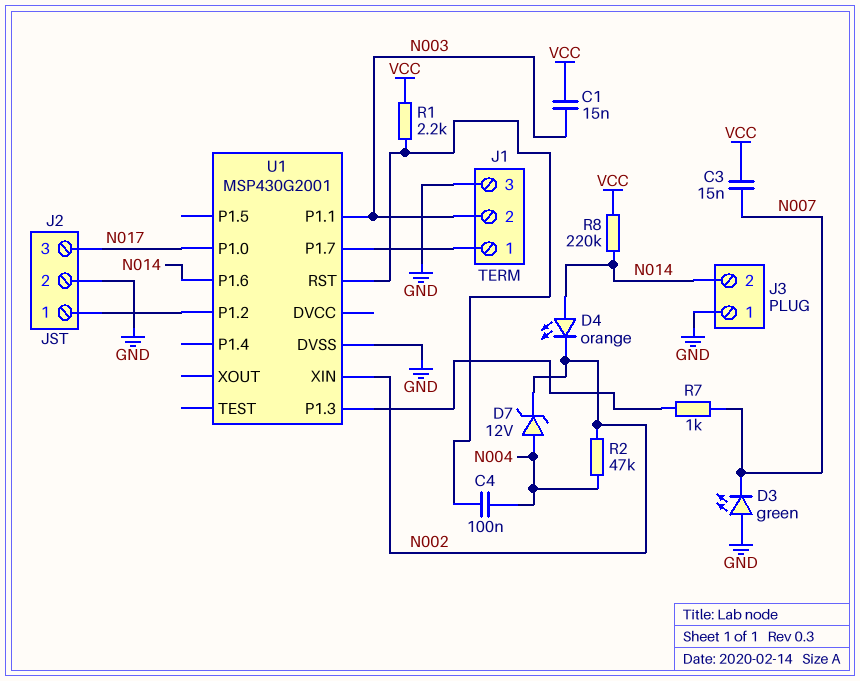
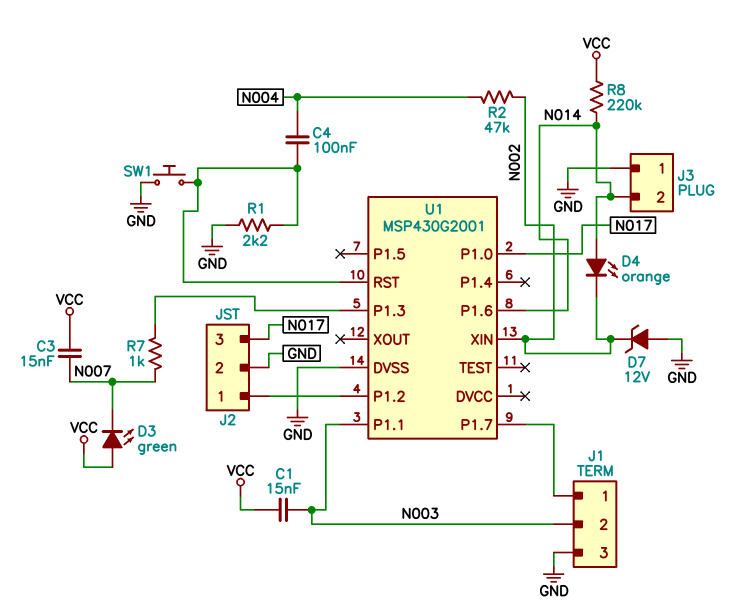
D3: LED green (A GND, K N007) -> LED green (A VCC, K N007)
D7: zener 12V (A N004, K N002) -> zener 12V (A GND, K N002)
R1: 2.2k (U1/RST, VCC) -> 2.2k (GND, U1/RST)
SW1: none -> button (GND, U1/RST)

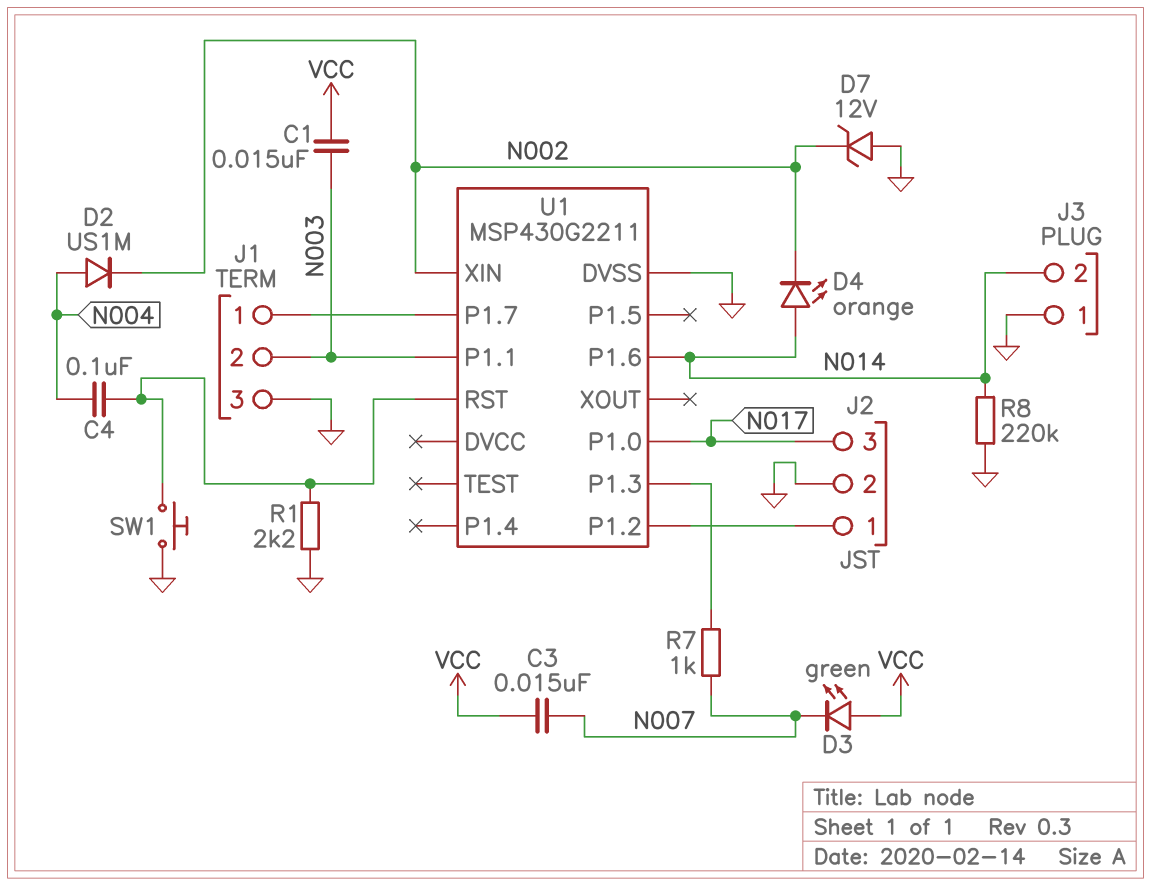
D2: none -> diode US1M (A N004, K N002)
R2: 47k (N002, N004) -> none
R8: 220k (N014, VCC) -> 220k (GND, N014)
U1: MSP430G2001 -> MSP430G2211

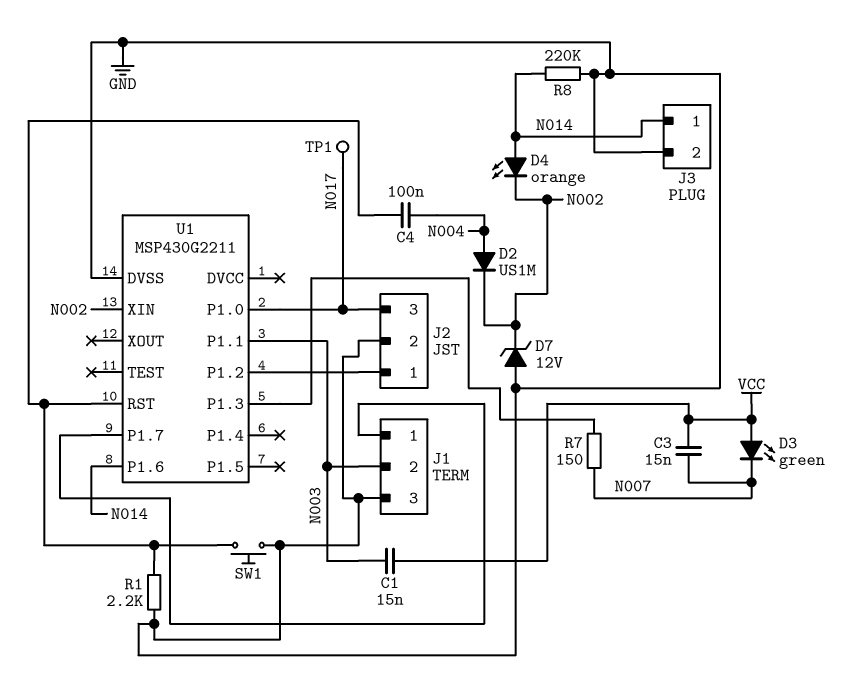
J3 pin 1: GND -> N014
J3 pin 2: N014 -> GND
R7: 1k (N007, U1/P1.3) -> 150 (N007, U1/P1.3)
TP1: none -> test point (N017)

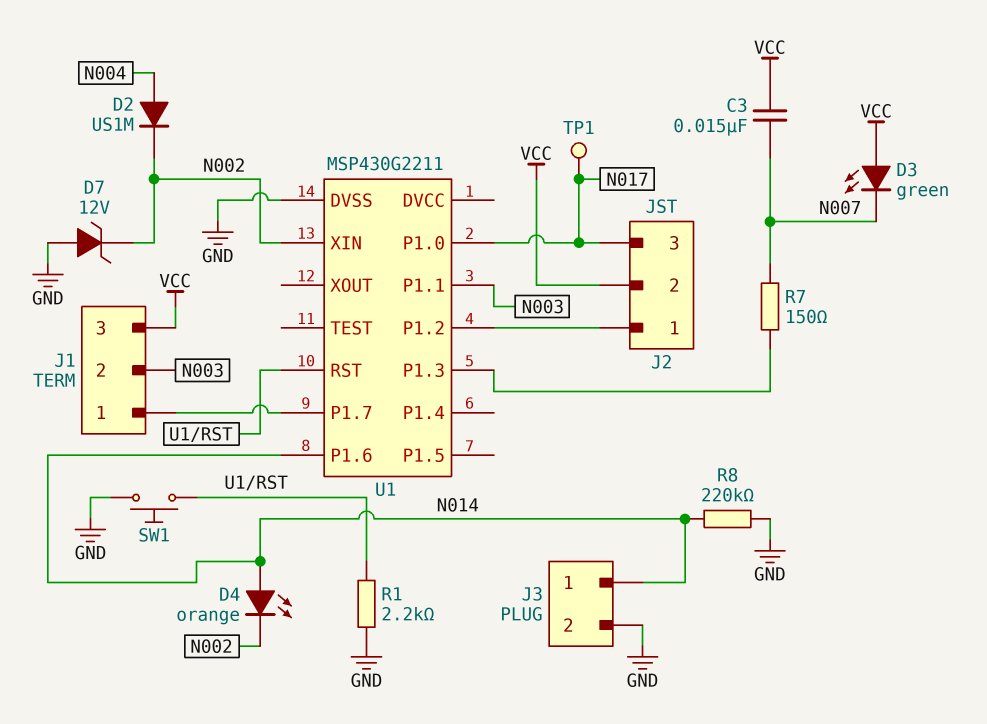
C1: 15nF (N003, VCC) -> none
C4: 100nF (N004, U1/RST) -> none
J1 pin 3: GND -> VCC
J2 pin 2: GND -> VCC

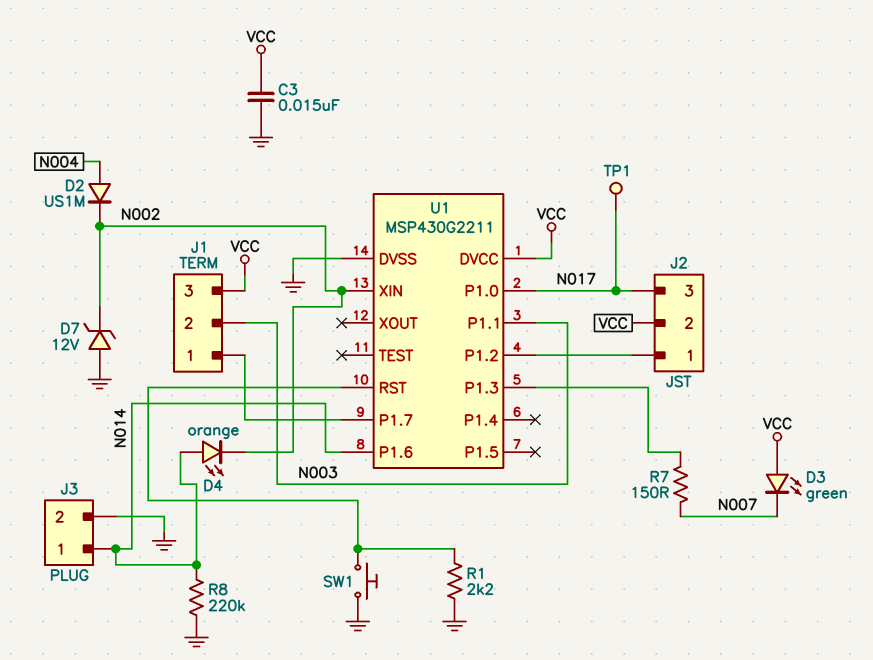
C3: 15nF (N007, VCC) -> 15nF (GND, VCC)
U1 pin DVCC: none -> VCC

